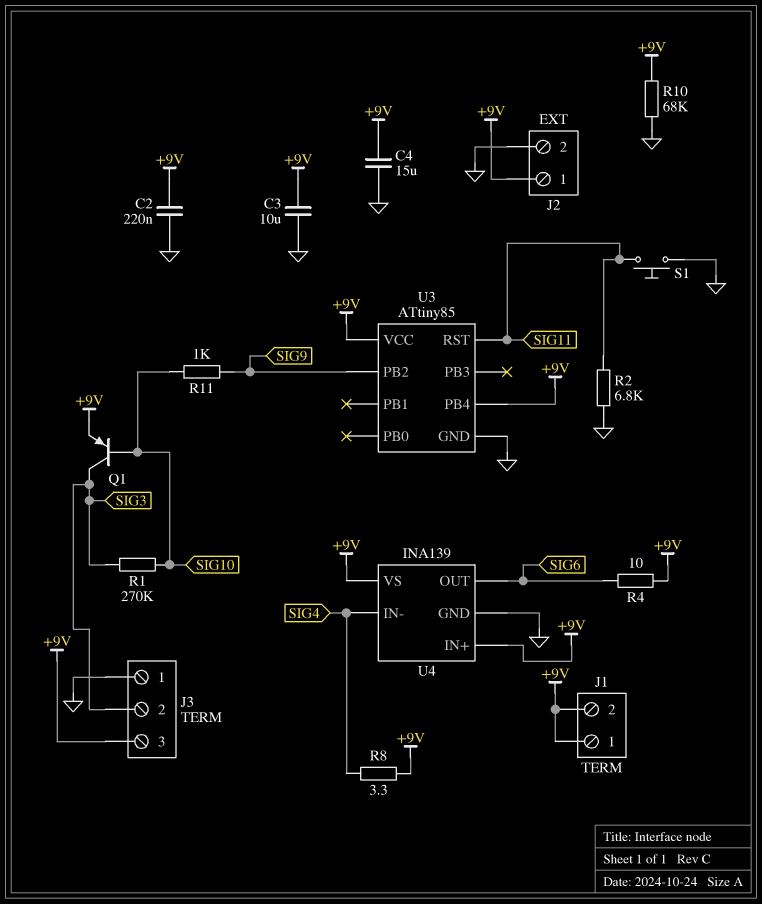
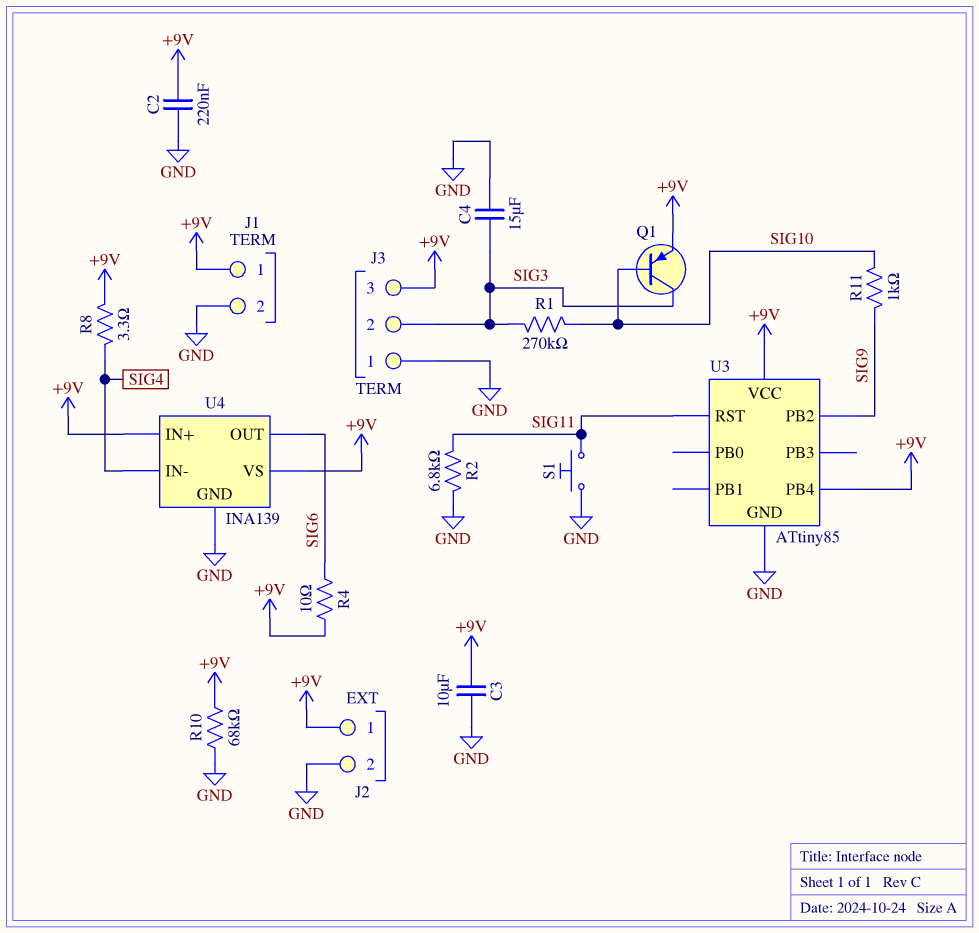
C4: 15uF (+9V, GND) -> 15uF (GND, SIG3)
J1 pin 2: +9V -> GND

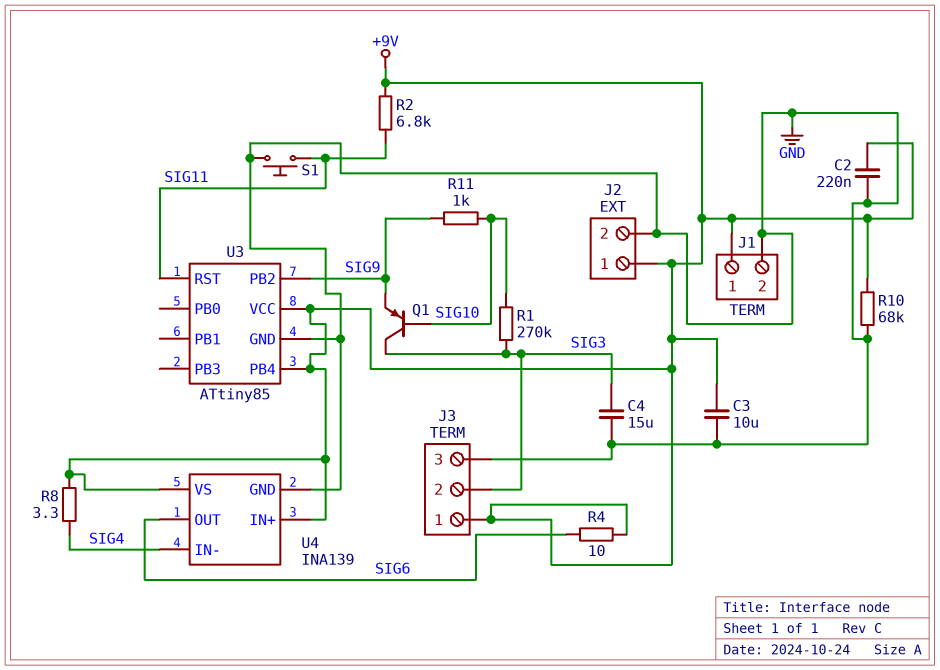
J3 pin 1: GND -> +9V
J3 pin 3: +9V -> GND
Q1: PNP (B SIG10, C SIG3, E +9V) -> PNP (B SIG10, C SIG3, E SIG9)
R2: 6.8k (GND, SIG11) -> 6.8k (+9V, SIG11)

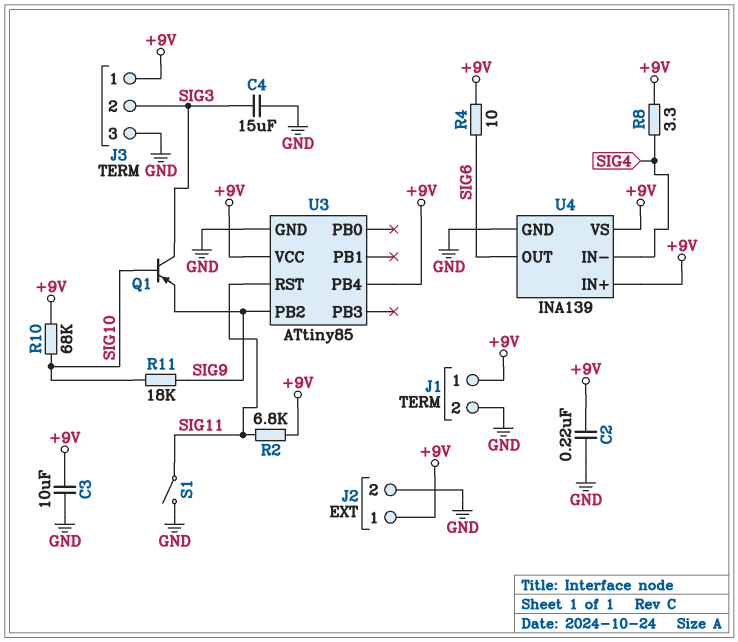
R1: 270k (SIG3, SIG10) -> none
R10: 68k (+9V, GND) -> 68k (+9V, SIG10)
R11: 1k (SIG9, SIG10) -> 18k (SIG9, SIG10)
S1: button (GND, SIG11) -> switch (GND, SIG11)

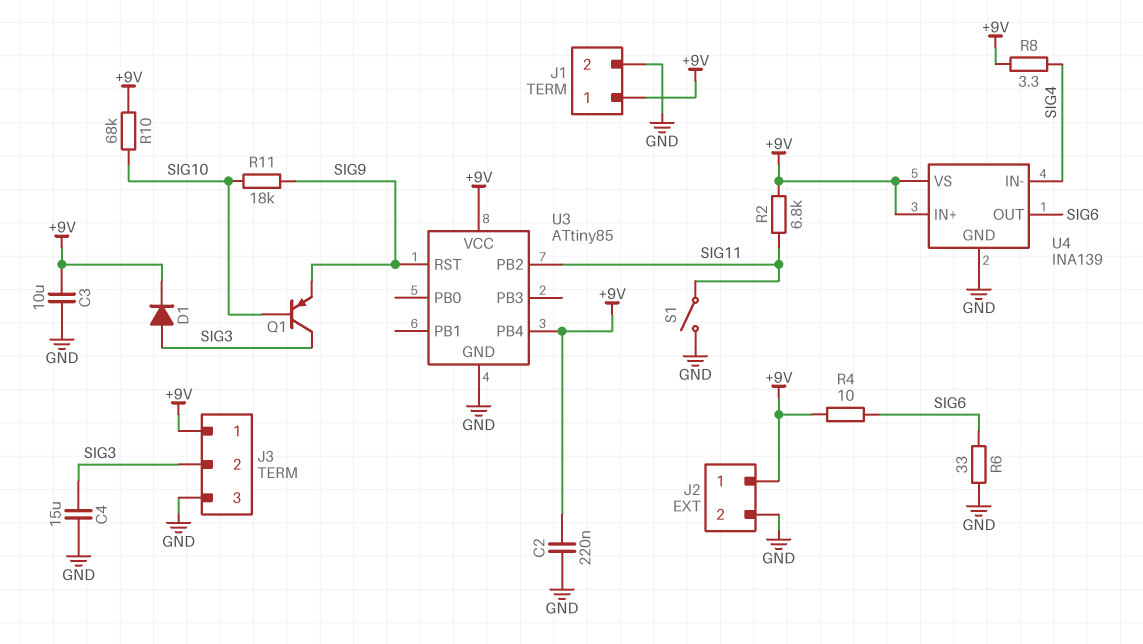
D1: none -> diode (A SIG3, K +9V)
R6: none -> 33 (GND, SIG6)
U3 pin PB2: SIG9 -> SIG11
U3 pin RST: SIG11 -> SIG9

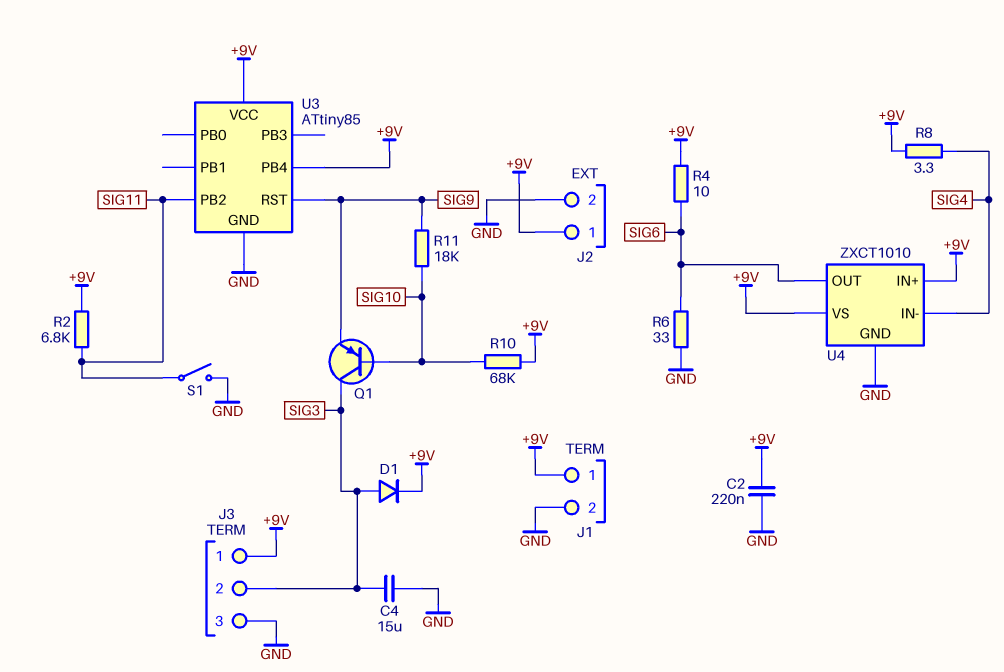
C3: 10uF (+9V, GND) -> none
U4: INA139 -> ZXCT1010

